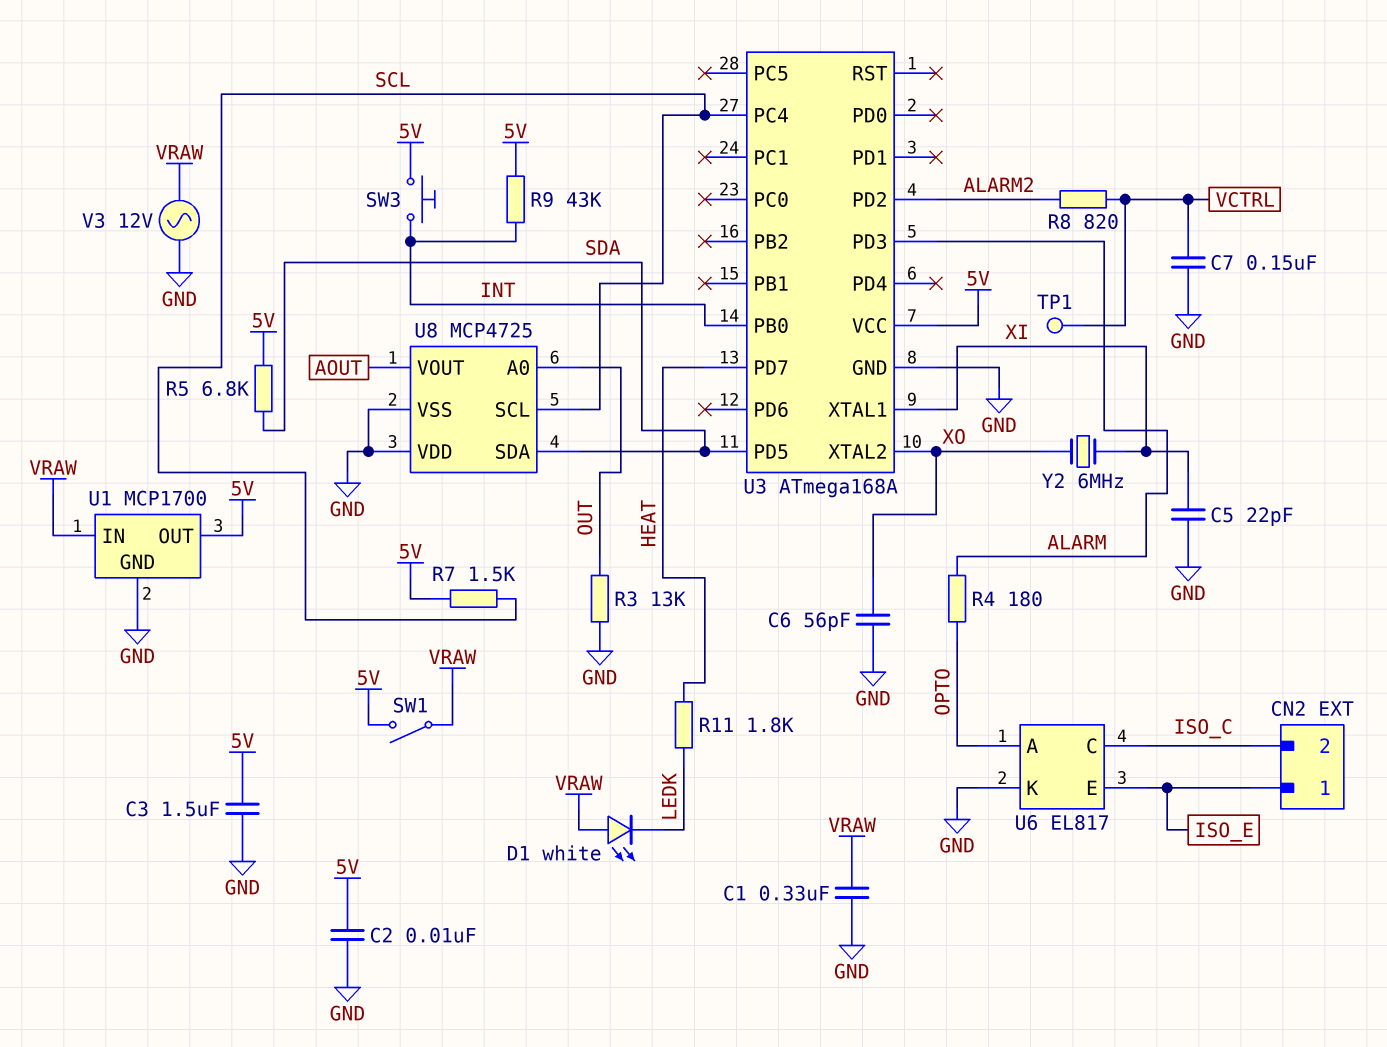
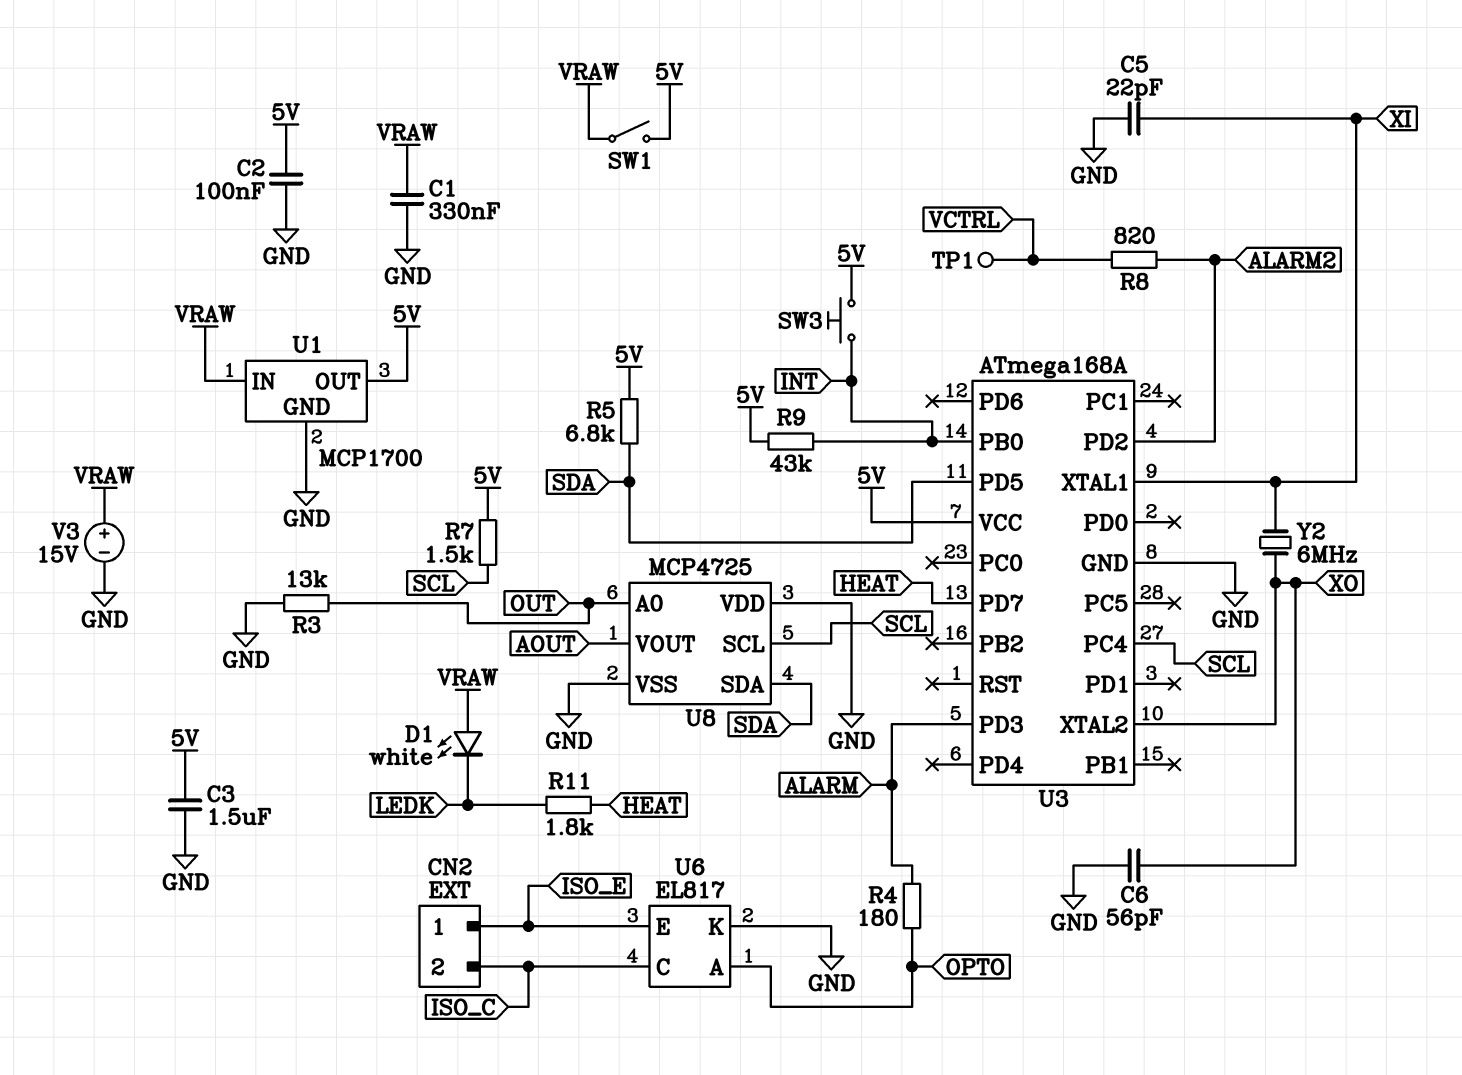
C2: 10nF (5V, GND) -> 100nF (5V, GND)
C7: 150nF (GND, VCTRL) -> none
V3: AC 12V (GND, VRAW) -> 15V (plus VRAW, minus GND)

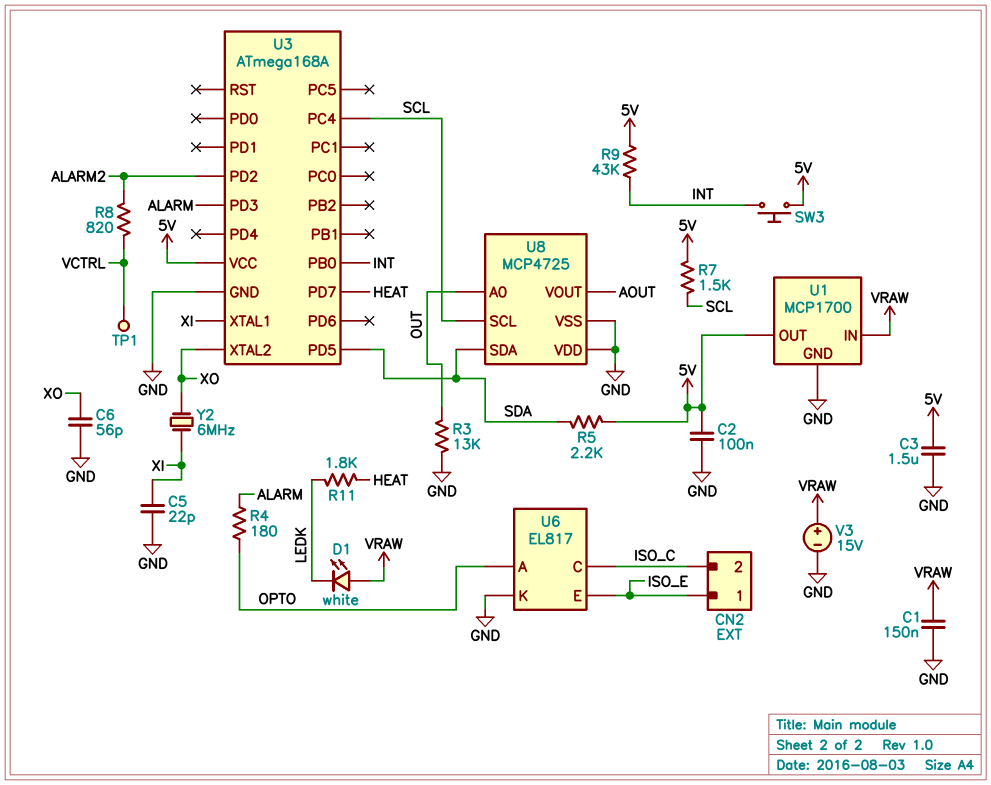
C1: 330nF (GND, VRAW) -> 150nF (GND, VRAW)
R5: 6.8k (5V, SDA) -> 2.2k (5V, SDA)
SW1: switch (5V, VRAW) -> none

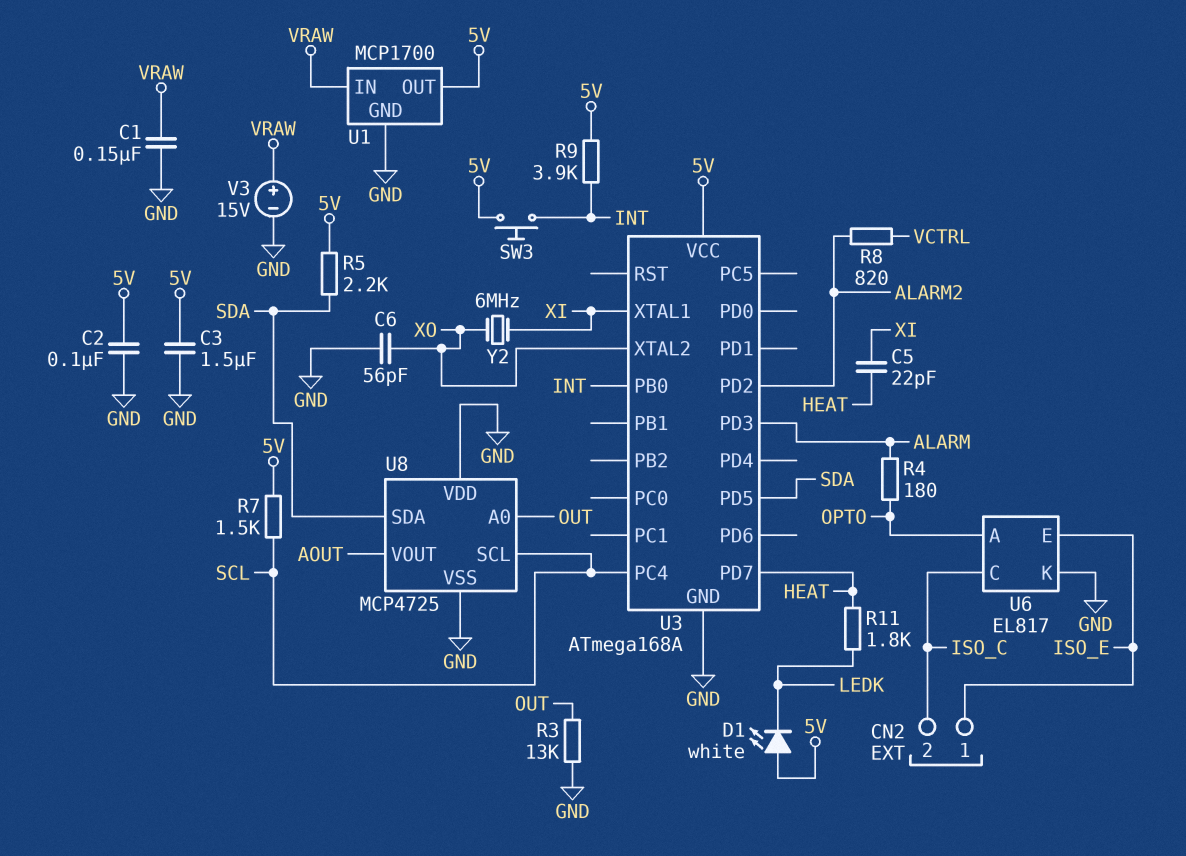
C5: 22pF (GND, XI) -> 22pF (HEAT, XI)
D1: LED white (A VRAW, K LEDK) -> LED white (A 5V, K LEDK)
R9: 43k (5V, INT) -> 3.9k (5V, INT)
TP1: test point (VCTRL) -> none

